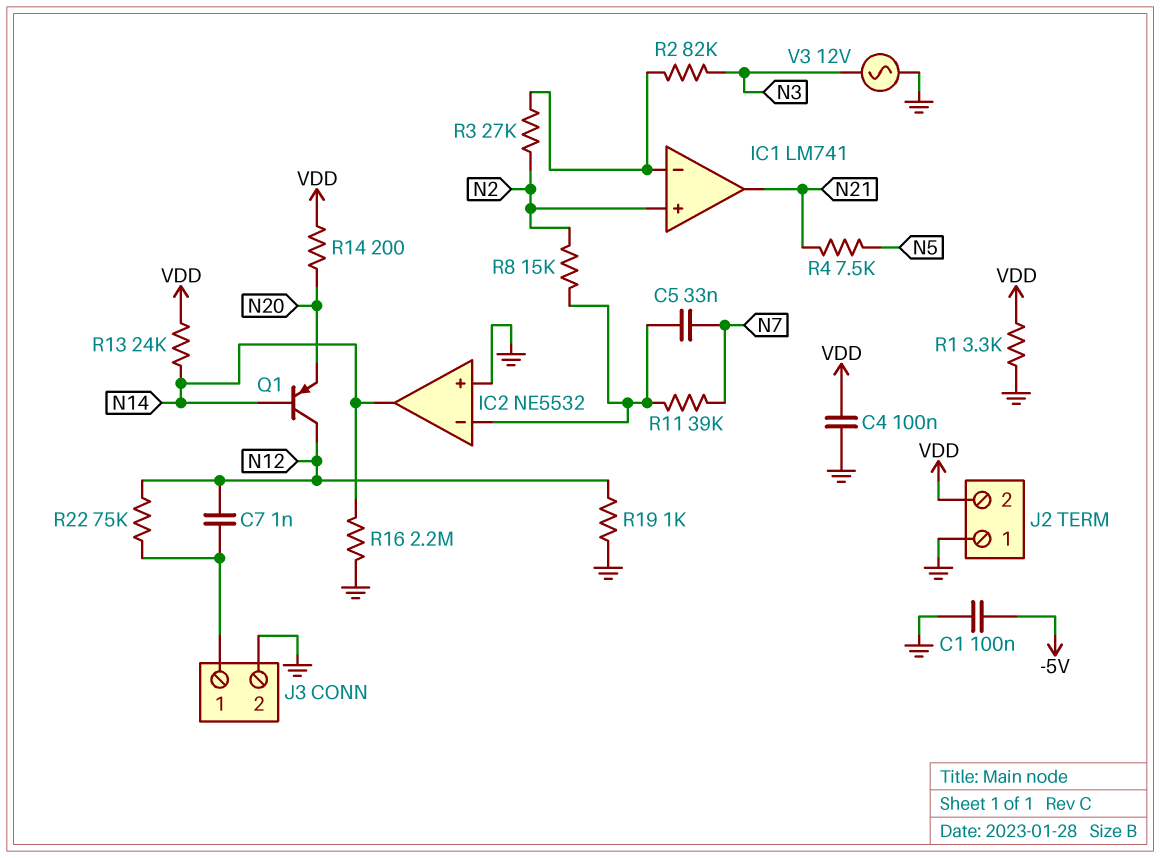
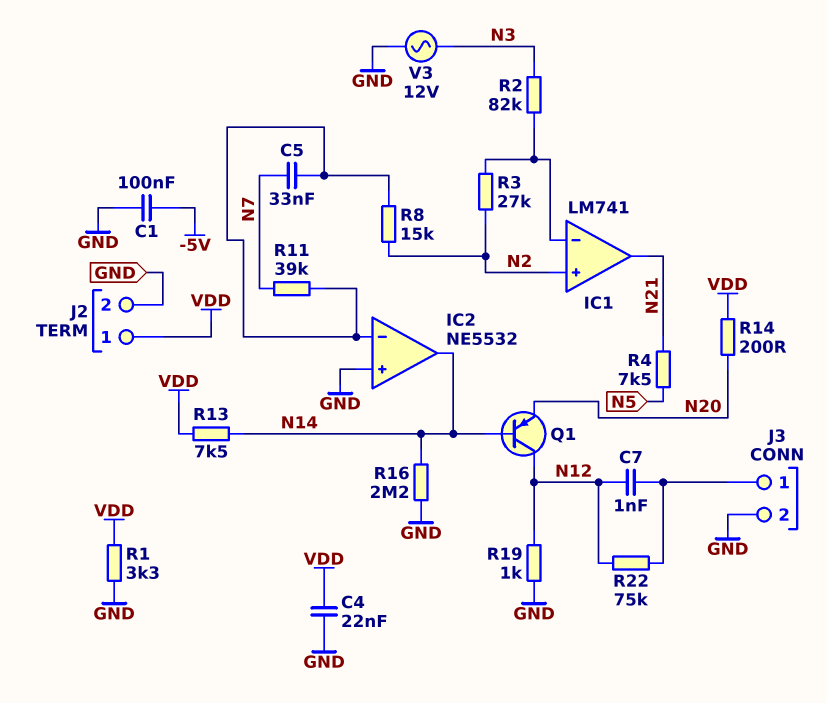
C4: 100nF (GND, VDD) -> 22nF (GND, VDD)
J2 pin 1: GND -> VDD
J2 pin 2: VDD -> GND
R13: 24k (N14, VDD) -> 7.5k (N14, VDD)

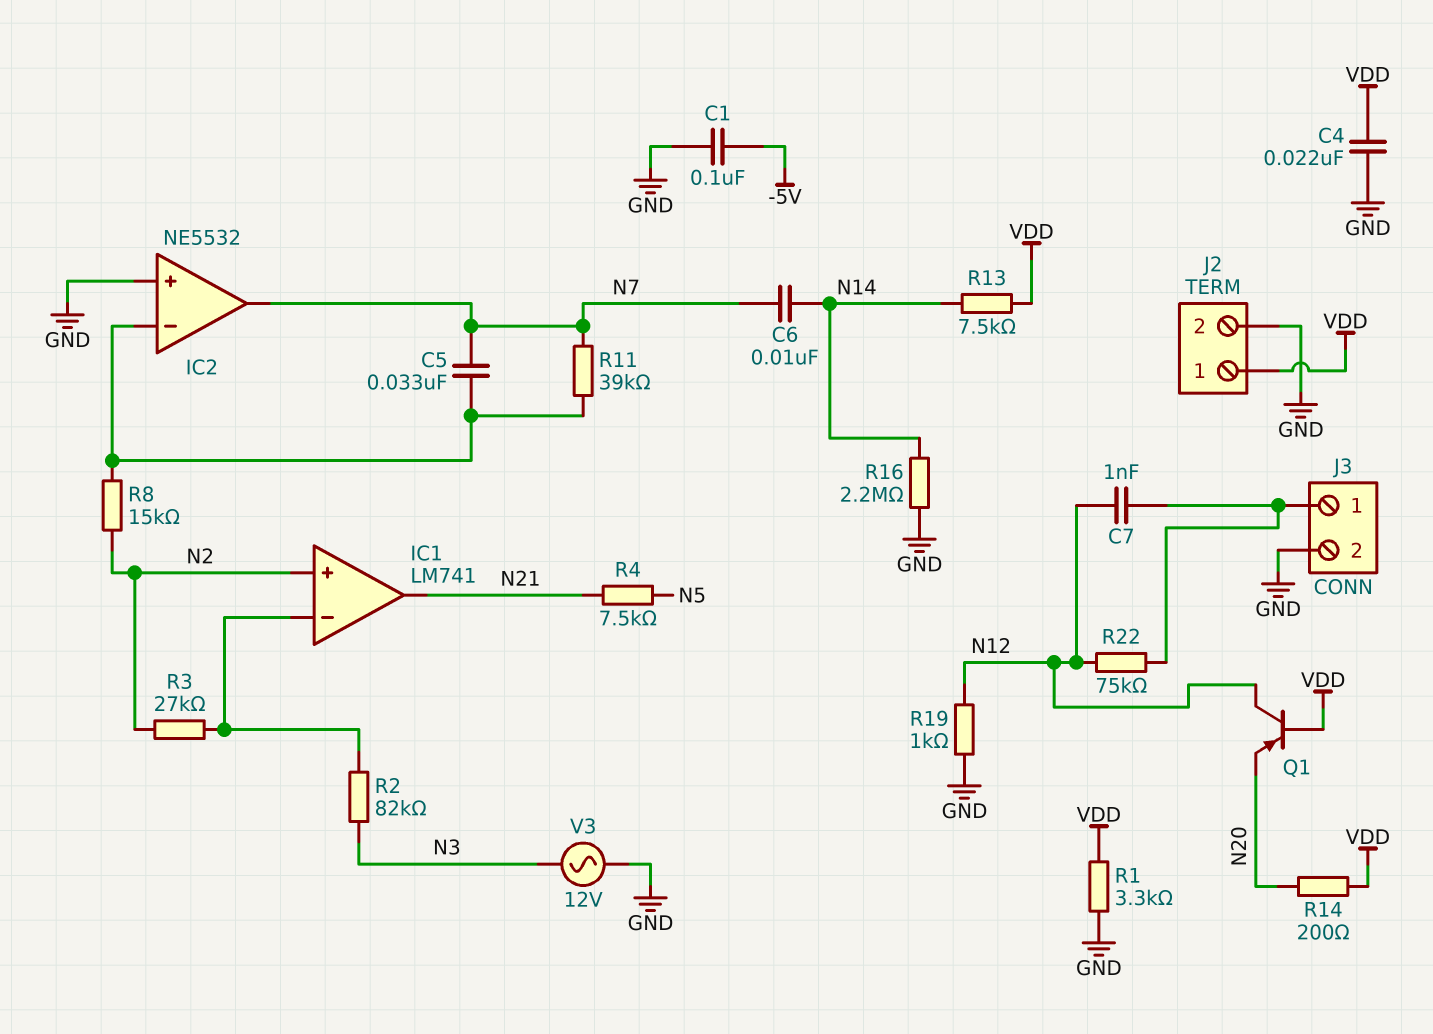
C6: none -> 10nF (N7, N14)
IC2 pin out: N14 -> N7
Q1: PNP (B N14, C N12, E N20) -> PNP (B VDD, C N12, E N20)

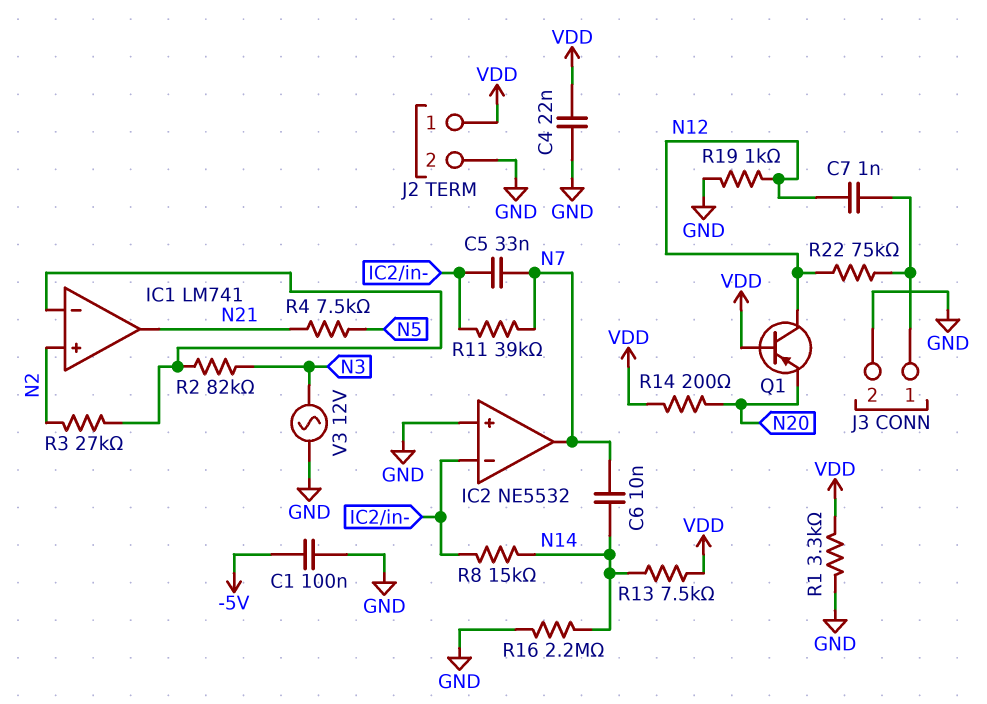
R8: 15k (IC2/in-, N2) -> 15k (IC2/in-, N14)

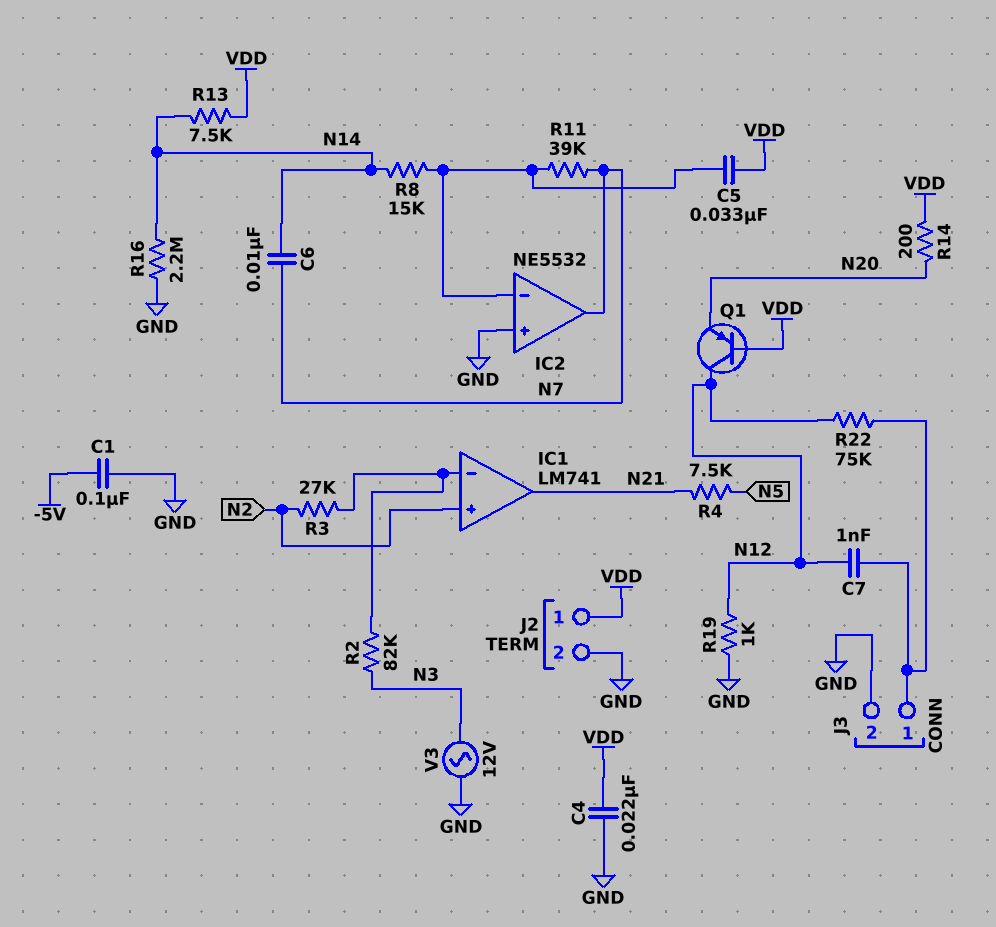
C5: 33nF (IC2/in-, N7) -> 33nF (IC2/in-, VDD)
R1: 3.3k (GND, VDD) -> none

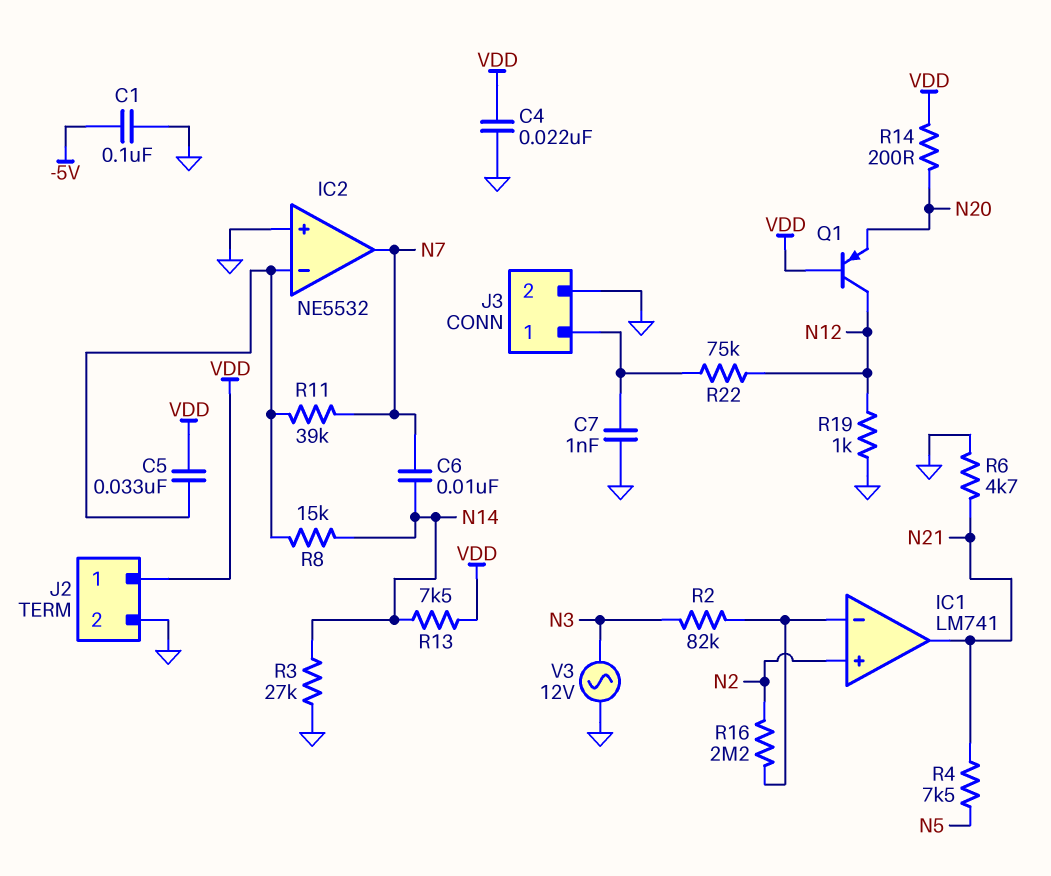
C7: 1nF (J3/1, N12) -> 1nF (GND, J3/1)
R3: 27k (IC1/in-, N2) -> 27k (GND, N14)
R6: none -> 4.7k (GND, N21)
R16: 2.2M (GND, N14) -> 2.2M (IC1/in-, N2)

